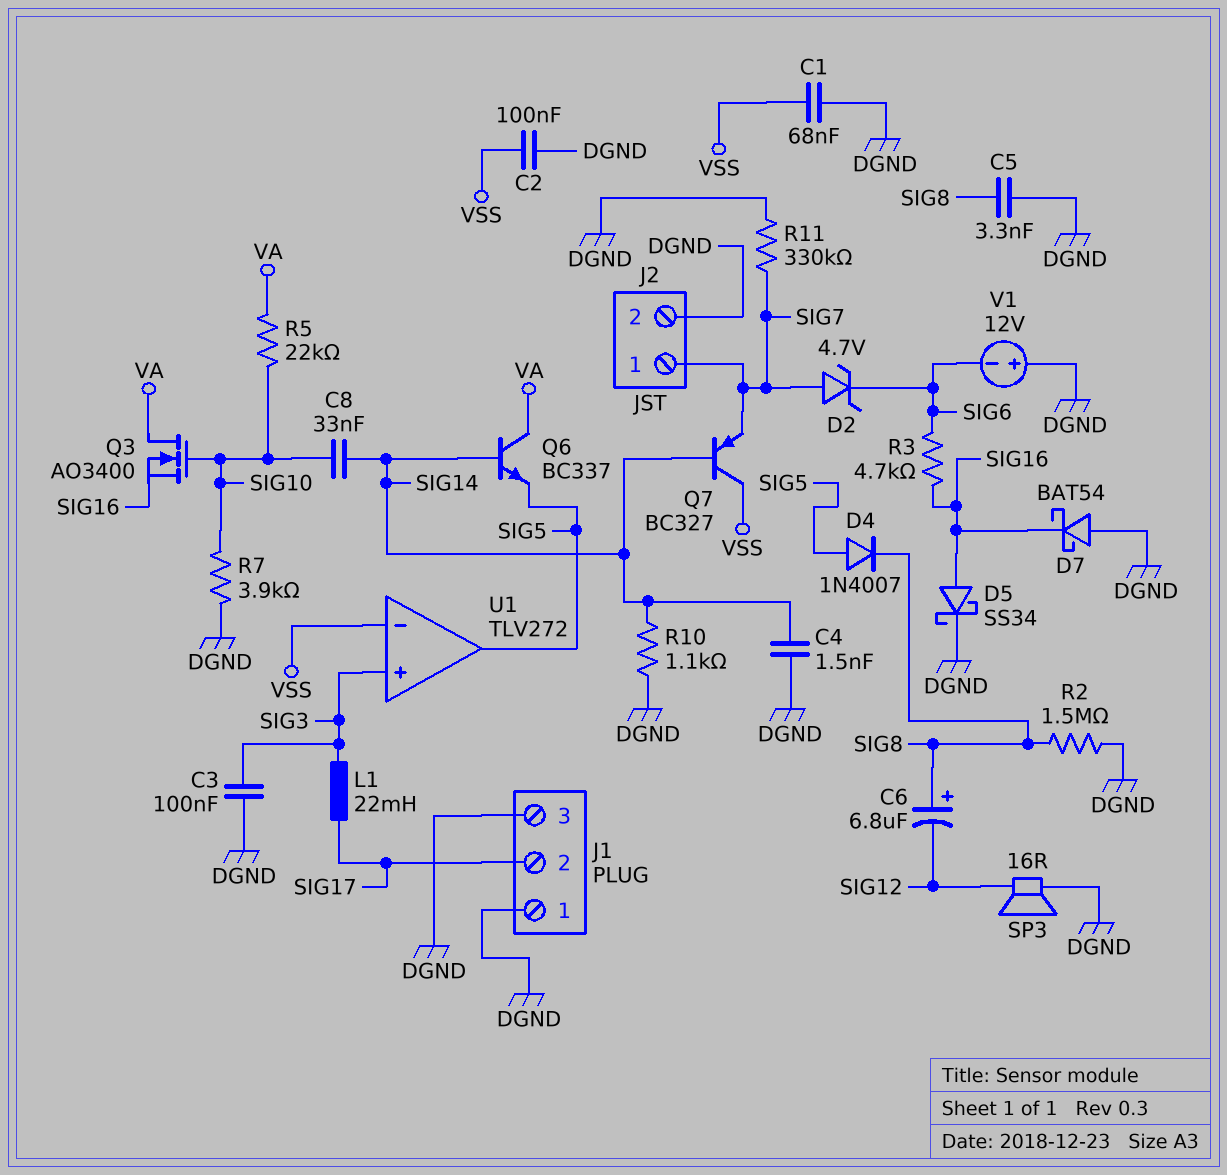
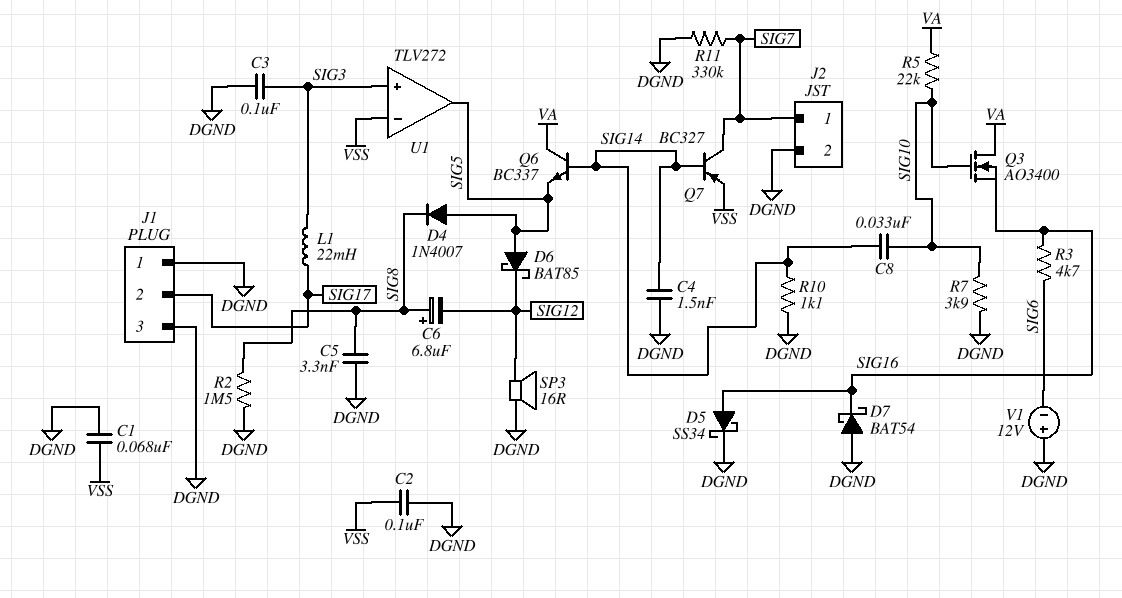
D2: zener 4.7V (A SIG7, K SIG6) -> none
D6: none -> schottky BAT85 (A SIG5, K SIG12)
Q7: PNP BC327 (B SIG14, C VSS, E SIG7) -> PNP BC327 (B SIG14, C SIG7, E VSS)

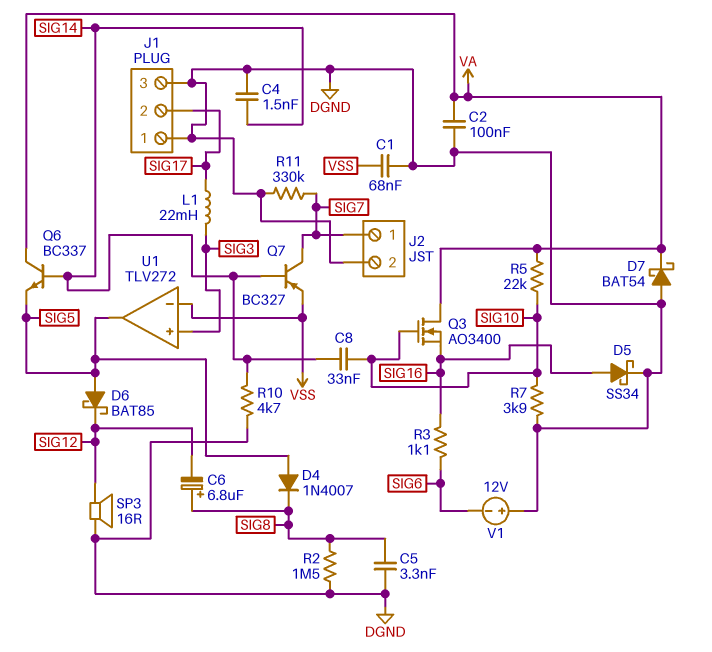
C2: 100nF (DGND, VSS) -> 100nF (DGND, VA)
C3: 100nF (DGND, SIG3) -> none
D7: schottky BAT54 (A DGND, K SIG16) -> schottky BAT54 (A DGND, K VA)
R3: 4.7k (SIG6, SIG16) -> 1.1k (SIG6, SIG16)
R10: 1.1k (DGND, SIG14) -> 4.7k (DGND, SIG14)

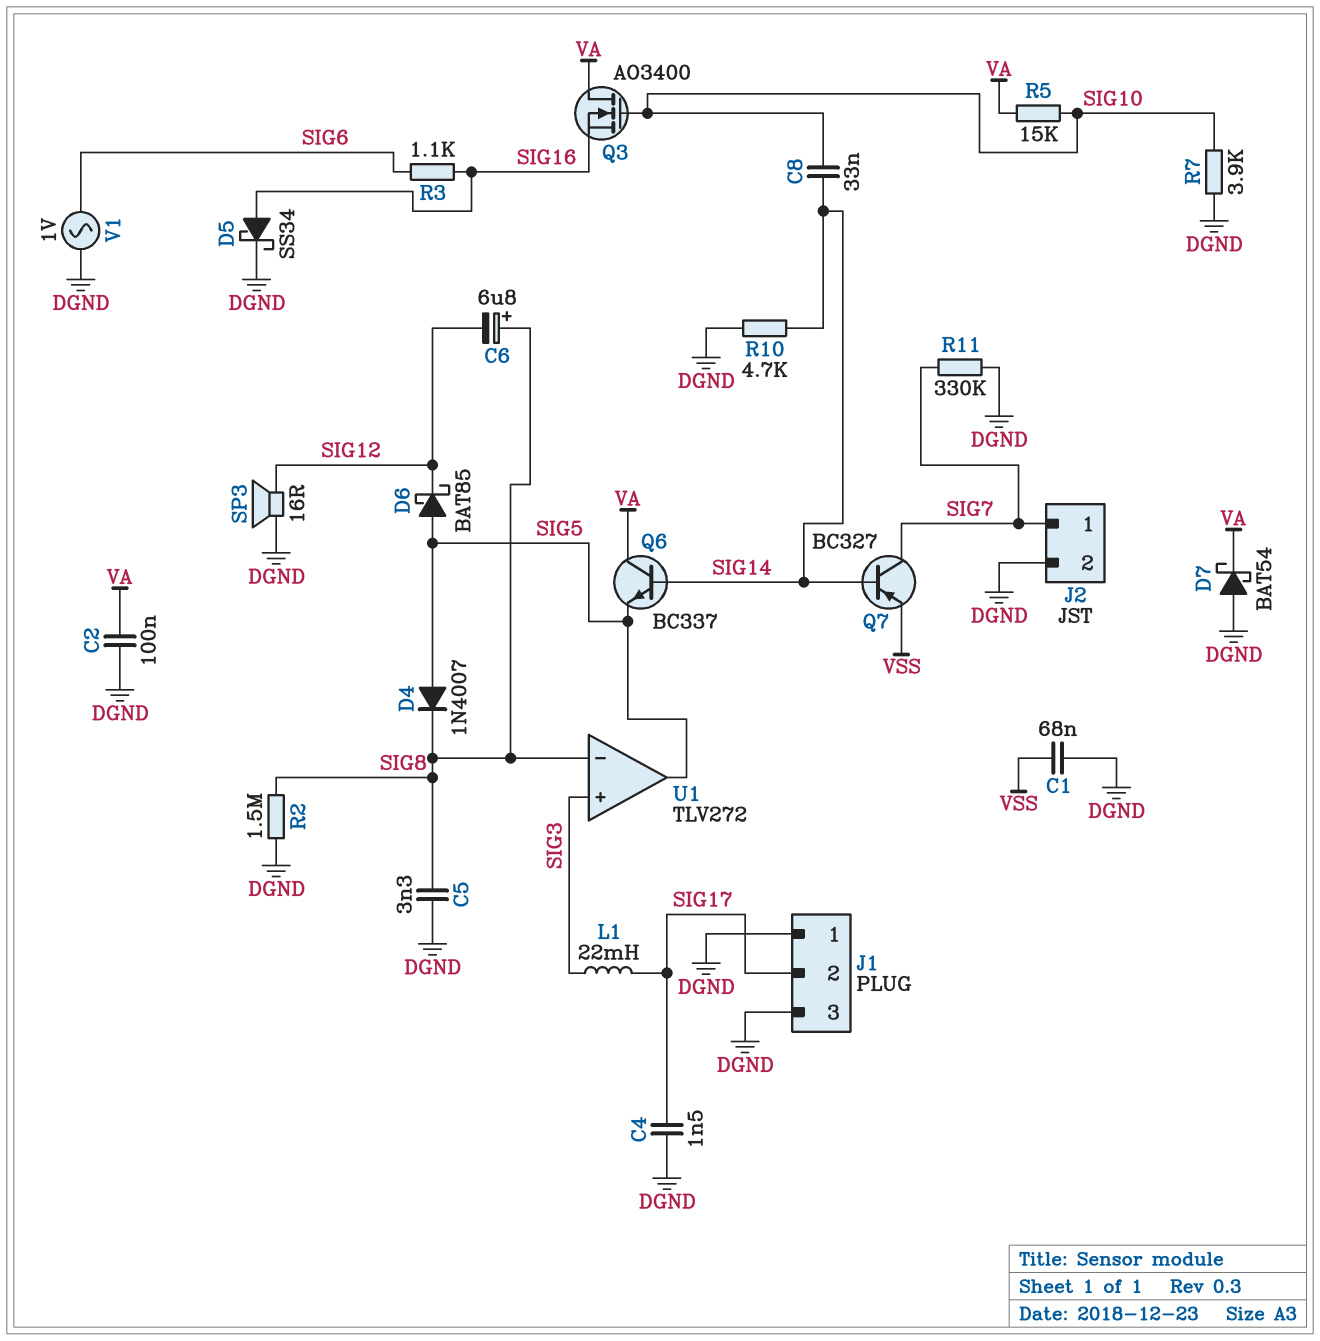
C4: 1.5nF (DGND, SIG14) -> 1.5nF (DGND, SIG17)
R5: 22k (SIG10, VA) -> 15k (SIG10, VA)
U1 pin in-: VSS -> SIG8
V1: 12V (plus DGND, minus SIG6) -> AC 1V (DGND, SIG6)

